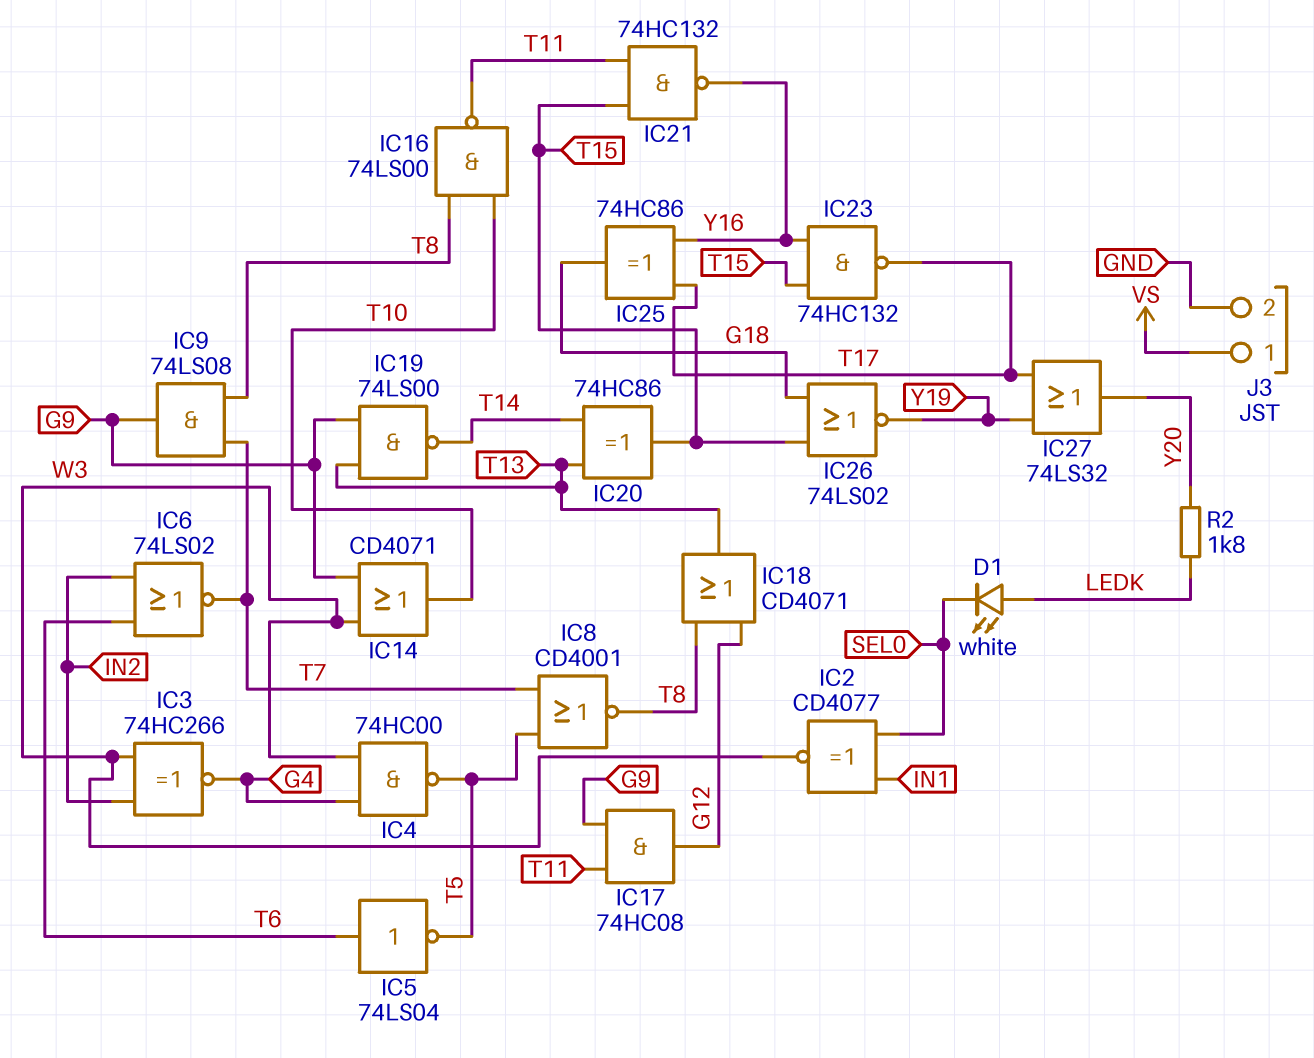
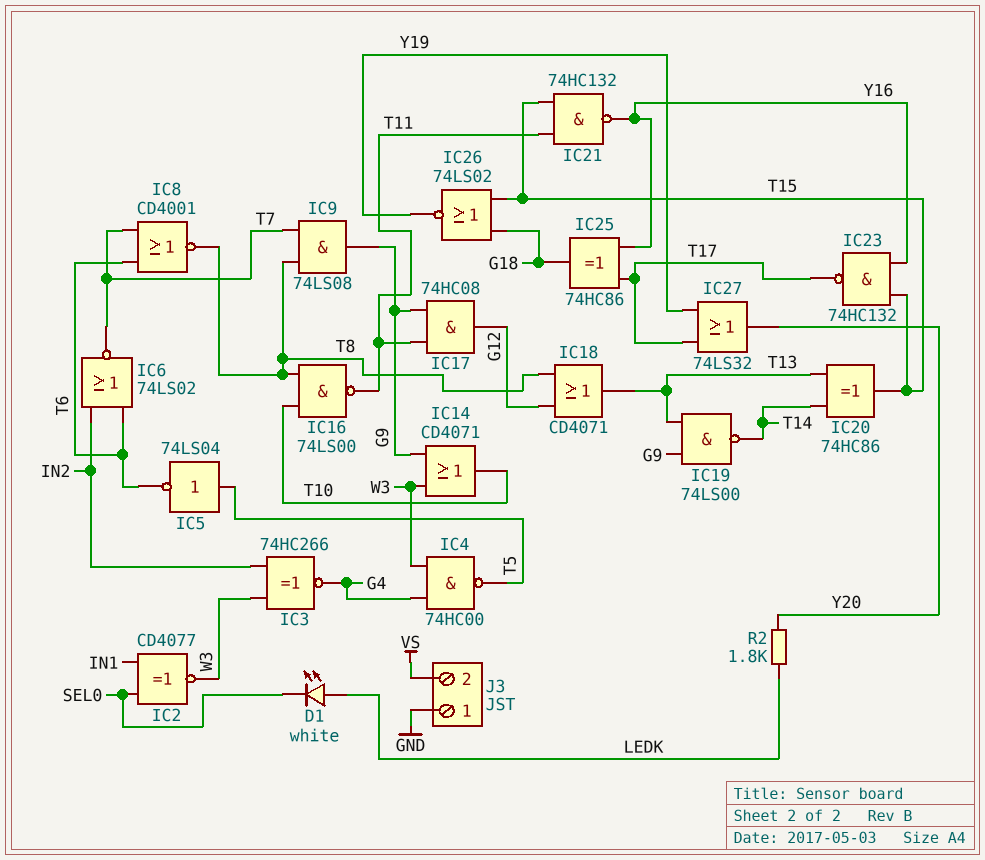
IC5: NOT 74LS04 (in T6, out T5) -> NOT 74LS04 (in T5, out T6)
IC8: NOR CD4001 (in T5, in T7, out T8) -> NOR CD4001 (in T6, in T7, out T8)
J3 pin 1: VS -> GND
J3 pin 2: GND -> VS

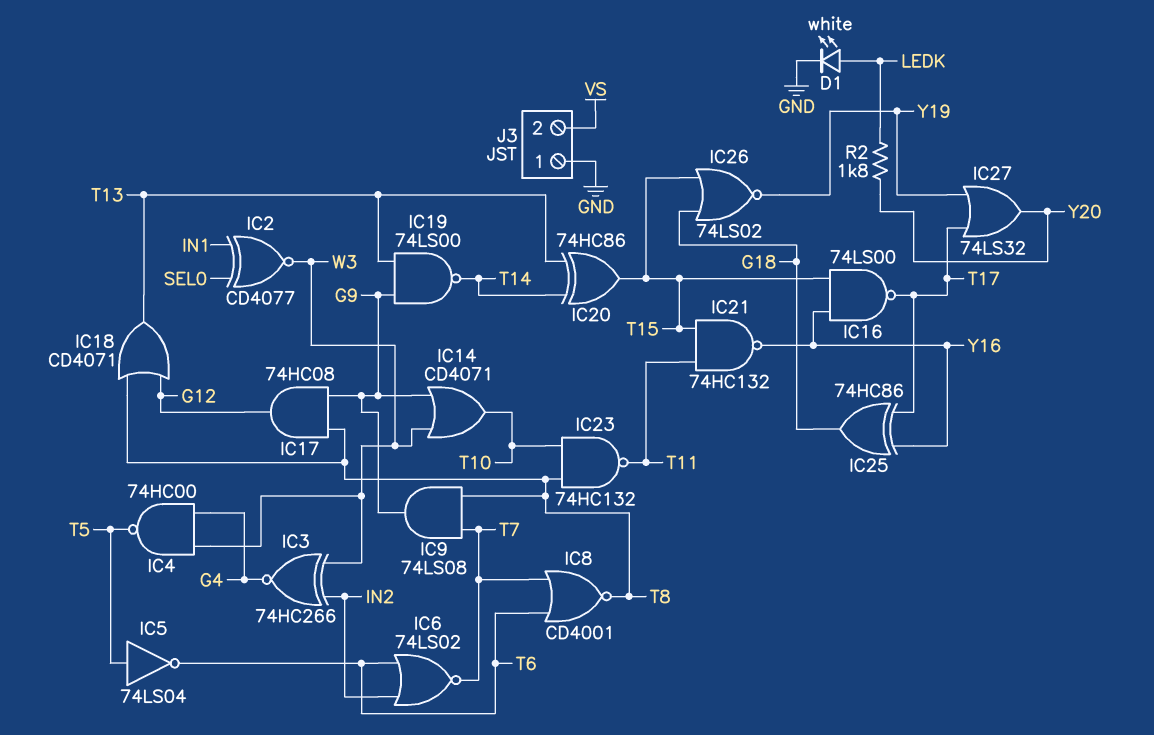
D1: LED white (A LEDK, K SEL0) -> LED white (A LEDK, K GND)
IC16: NAND 74LS00 (in T8, in T10, out T11) -> NAND 74LS00 (in T15, in Y16, out T17)
IC17: AND 74HC08 (in G9, in T11, out G12) -> AND 74HC08 (in G9, in T8, out G12)
IC23: NAND 74HC132 (in T15, in Y16, out T17) -> NAND 74HC132 (in T8, in T10, out T11)

